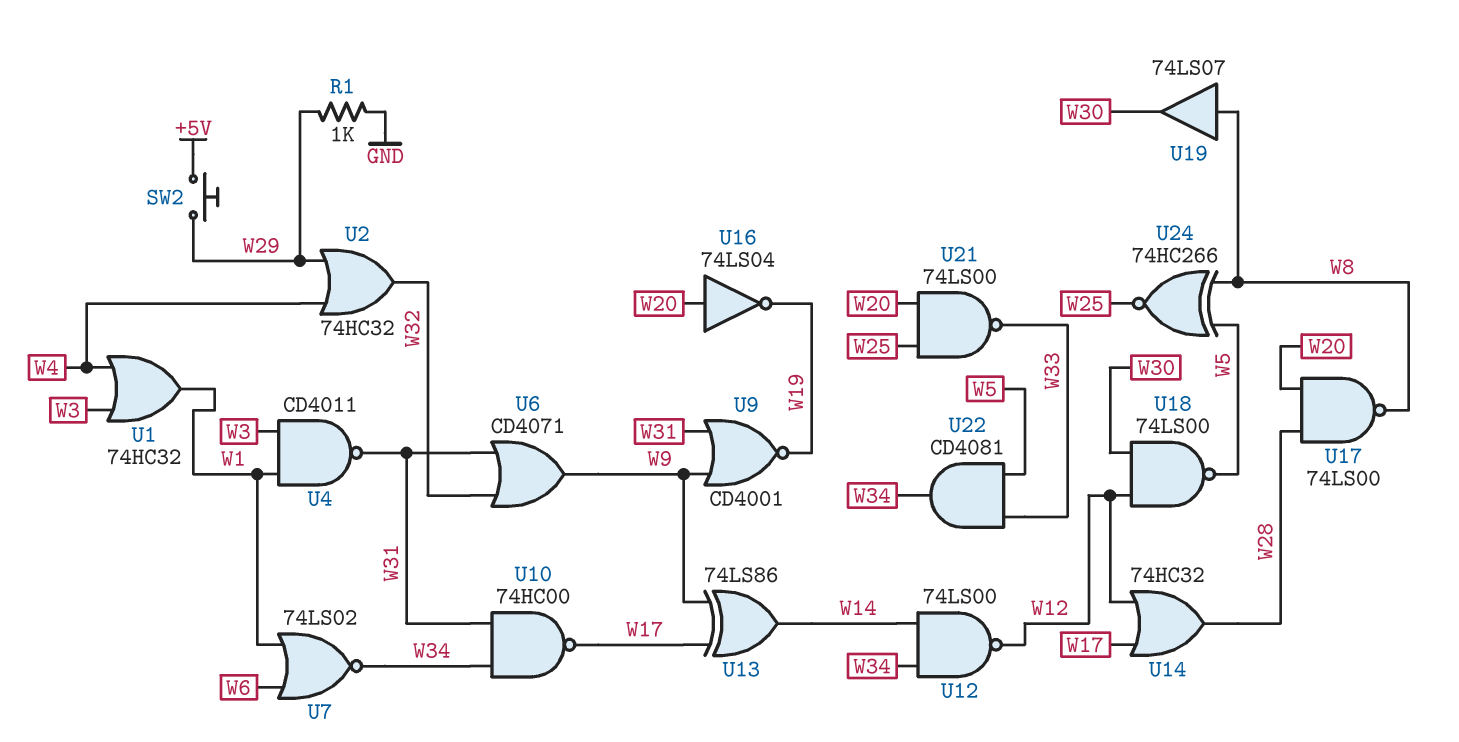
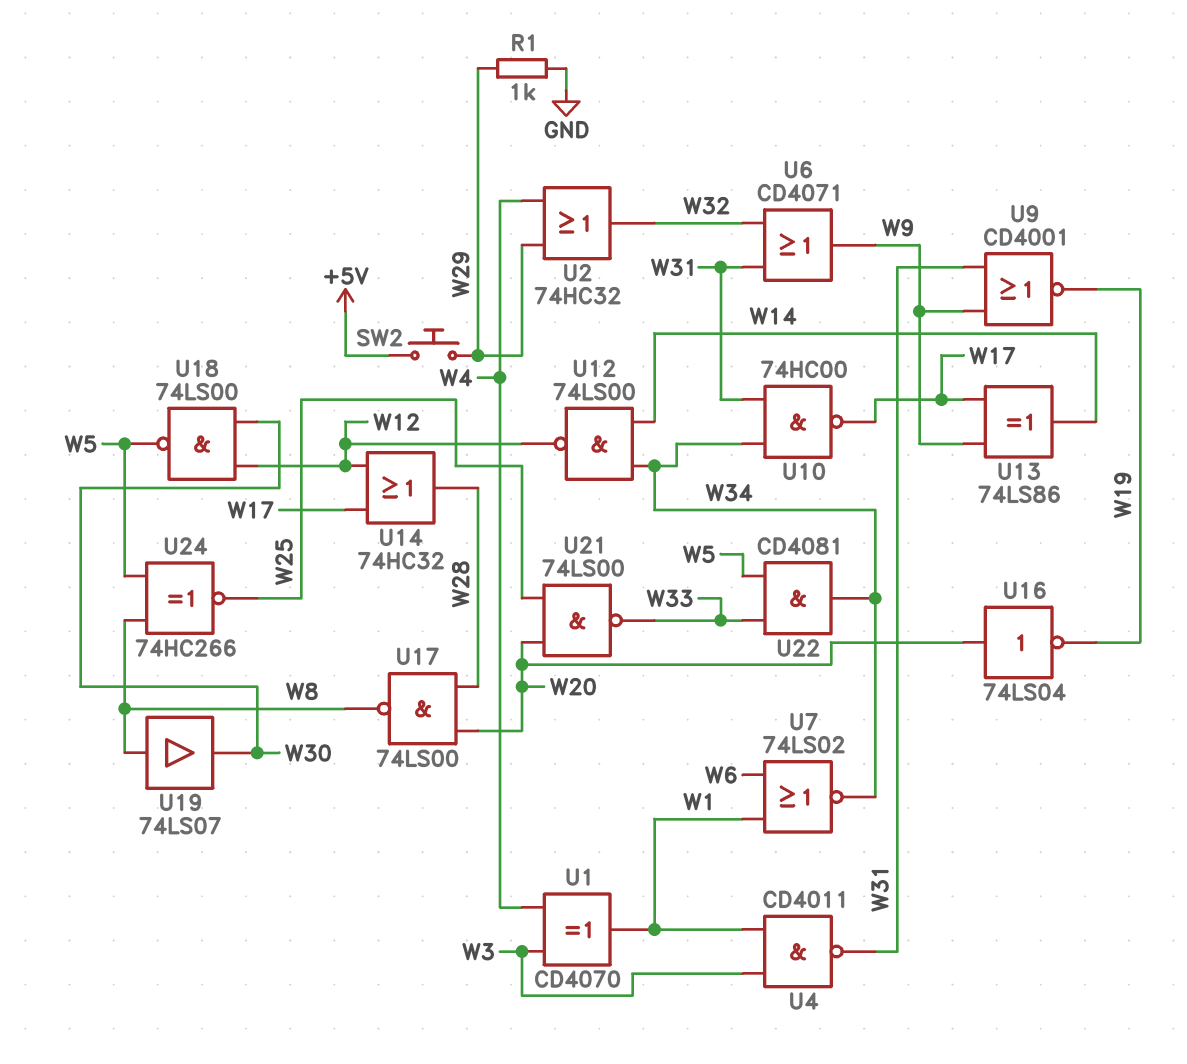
U1: OR 74HC32 (in W3, in W4, out W1) -> XOR CD4070 (in W3, in W4, out W1)

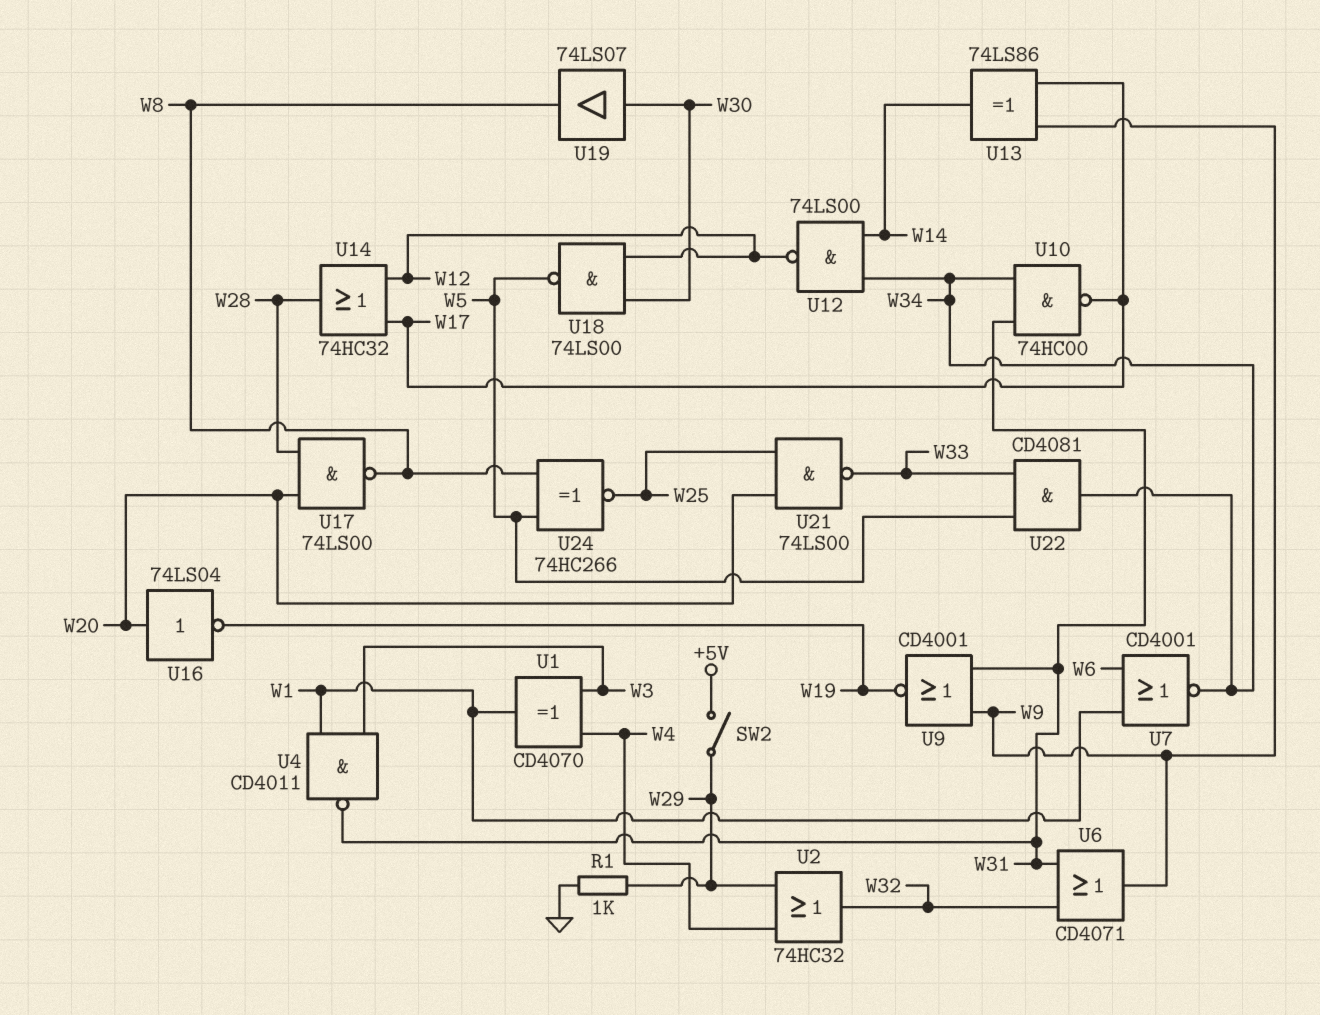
SW2: button (+5V, W29) -> switch (+5V, W29)
U7: NOR 74LS02 (in W1, in W6, out W34) -> NOR CD4001 (in W1, in W6, out W34)
U19: buffer 74LS07 (in W8, out W30) -> buffer 74LS07 (in W30, out W8)

